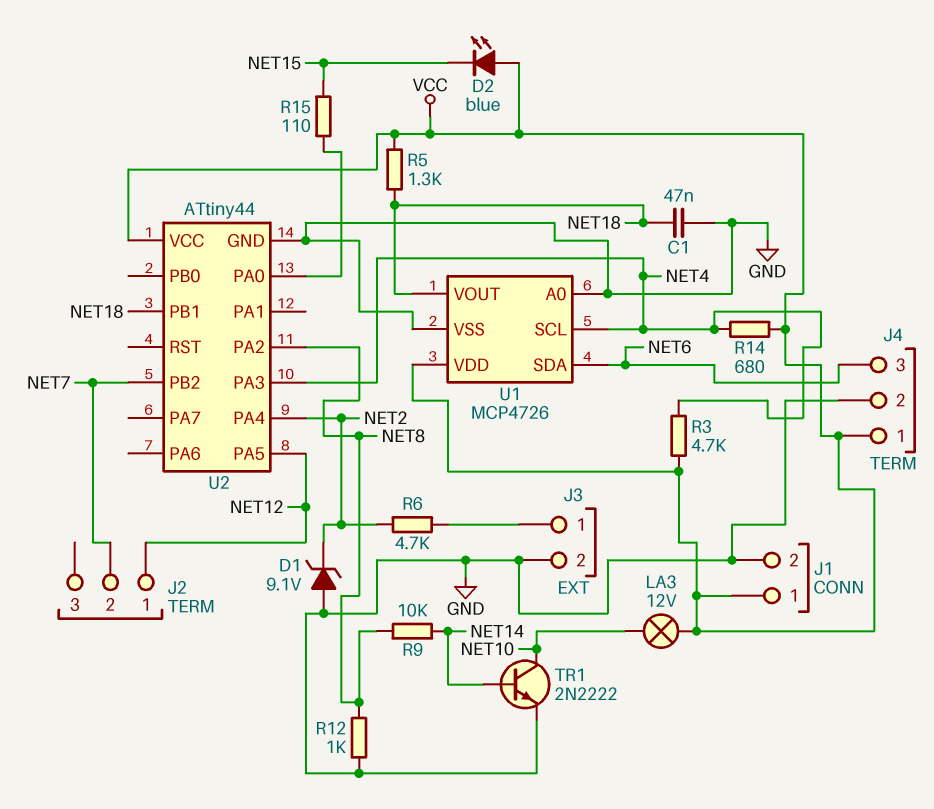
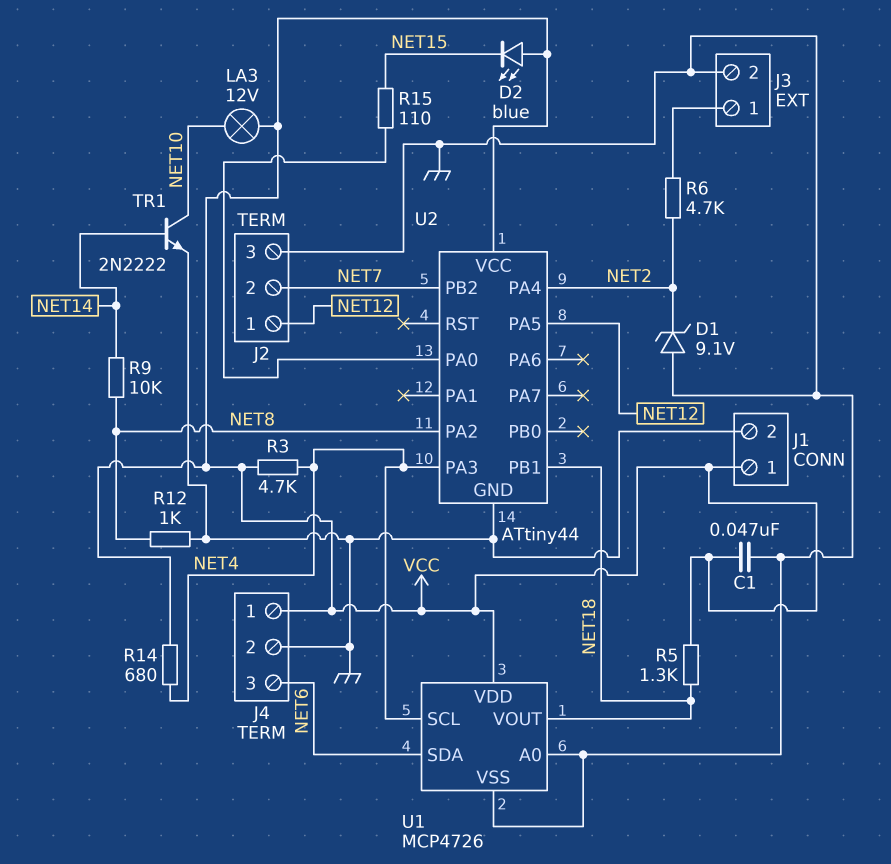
C1: 47nF (GND, NET18) -> 47nF (GND, VCC)
J2 pin 3: none -> GND

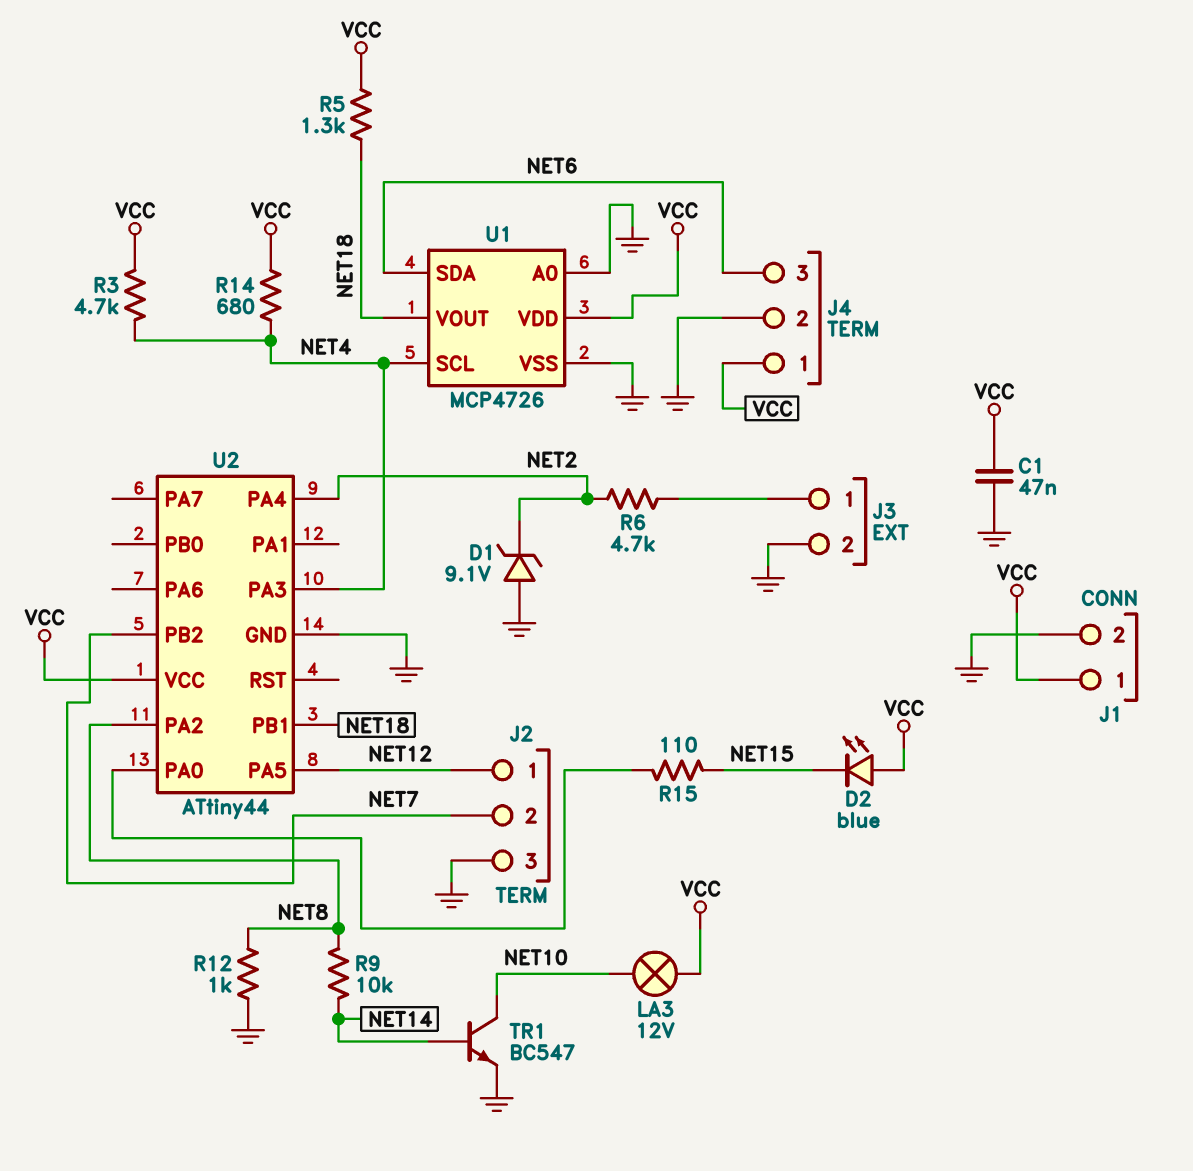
TR1: NPN 2N2222 (B NET14, C NET10, E GND) -> NPN BC547 (B NET14, C NET10, E GND)

